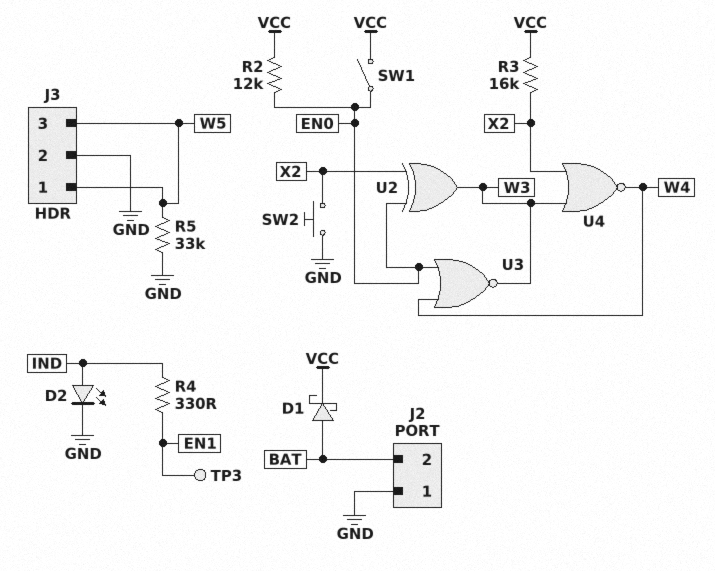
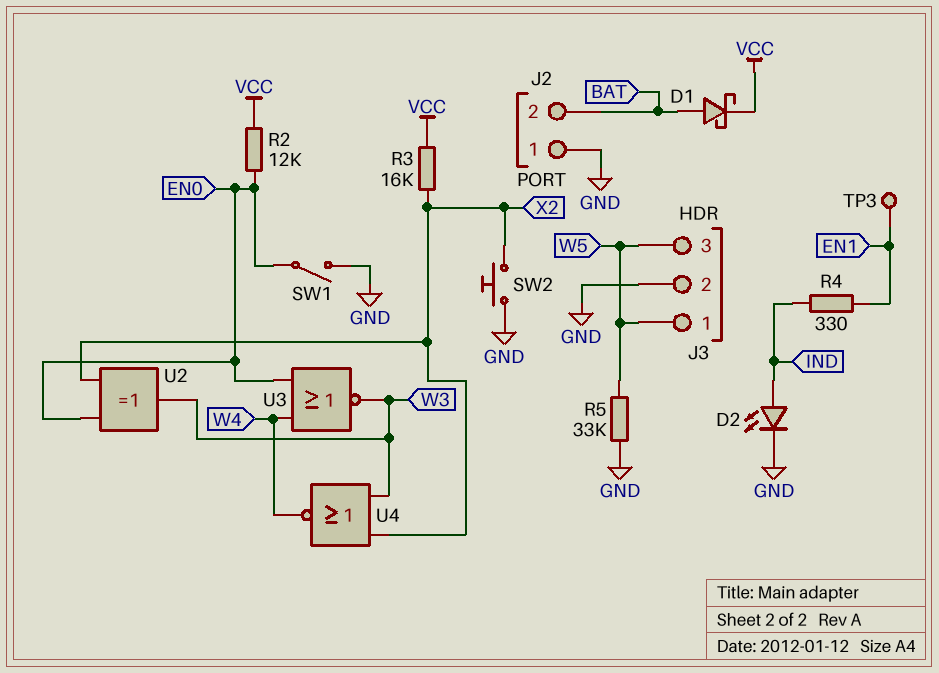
SW1: switch (EN0, VCC) -> switch (EN0, GND)

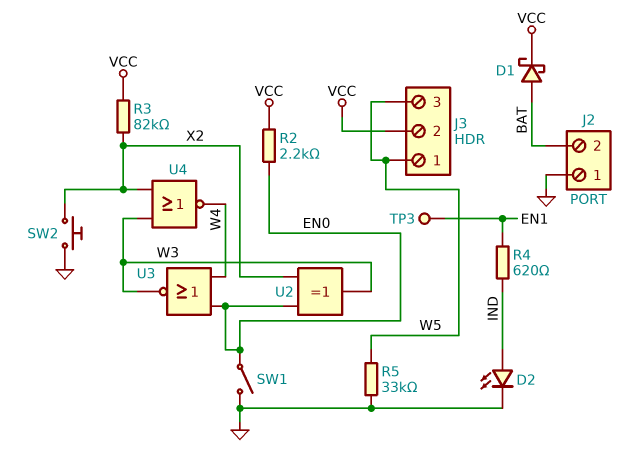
J3 pin 2: GND -> VCC
R2: 12k (EN0, VCC) -> 2.2k (EN0, VCC)
R3: 16k (VCC, X2) -> 82k (VCC, X2)
R4: 330 (EN1, IND) -> 620 (EN1, IND)

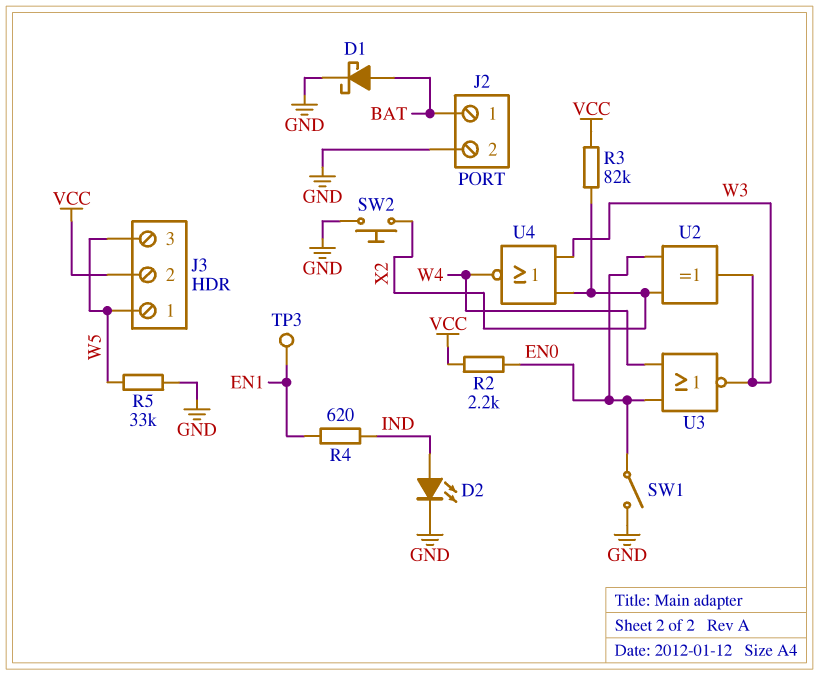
D1: schottky (A BAT, K VCC) -> schottky (A BAT, K GND)
J2 pin 1: GND -> BAT
J2 pin 2: BAT -> GND

